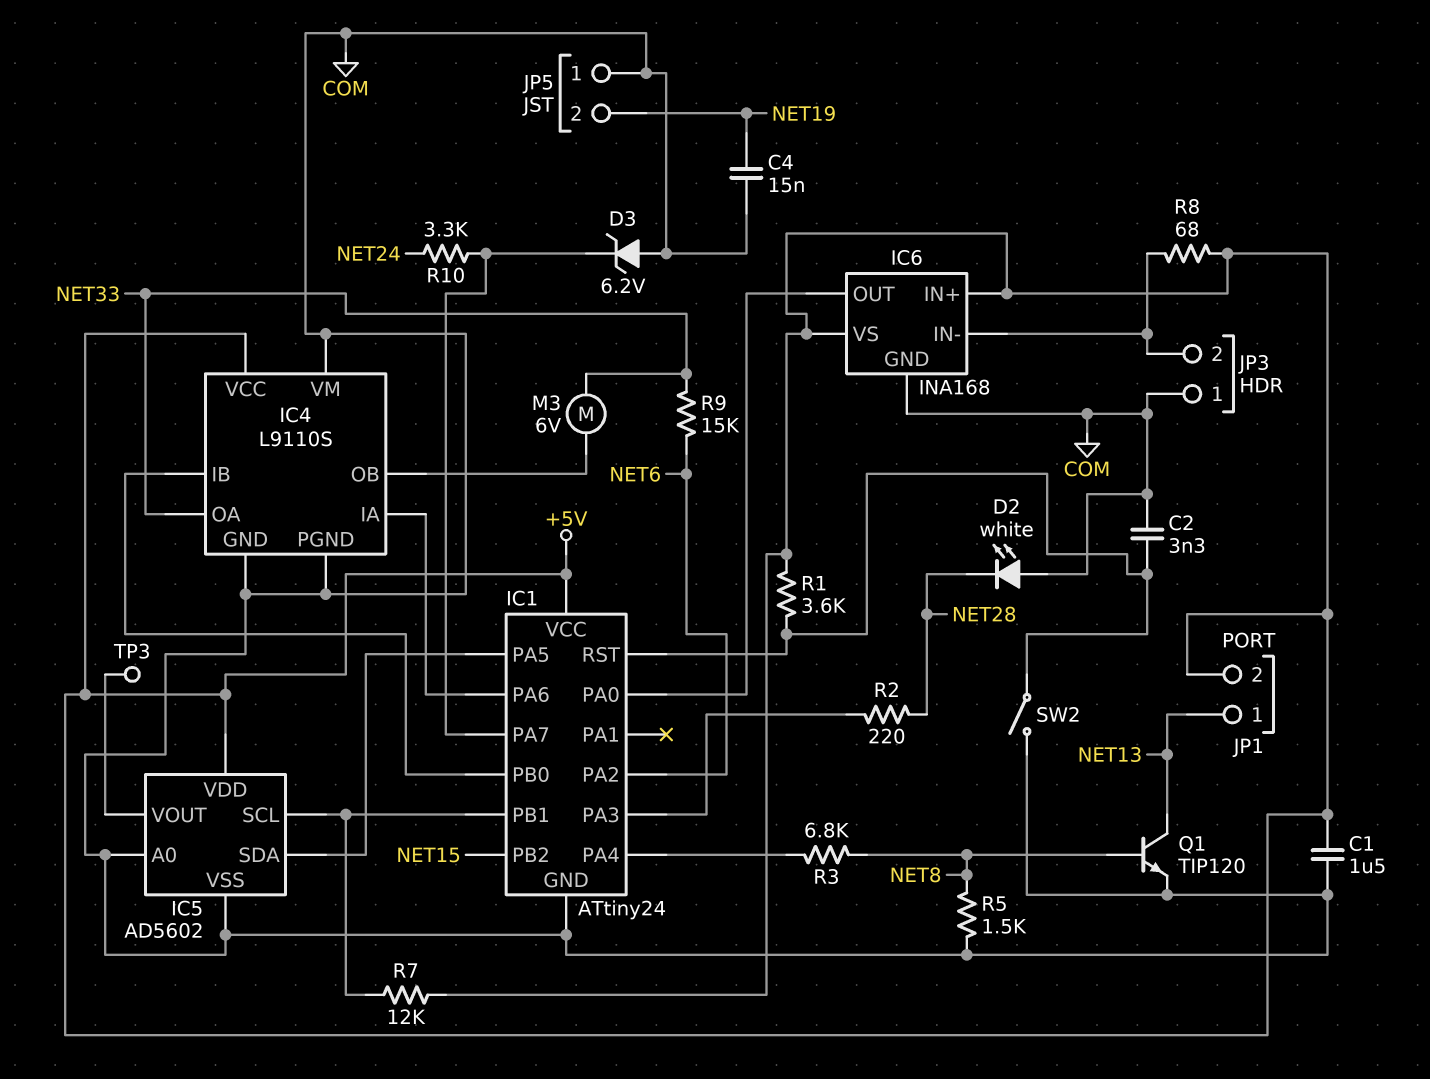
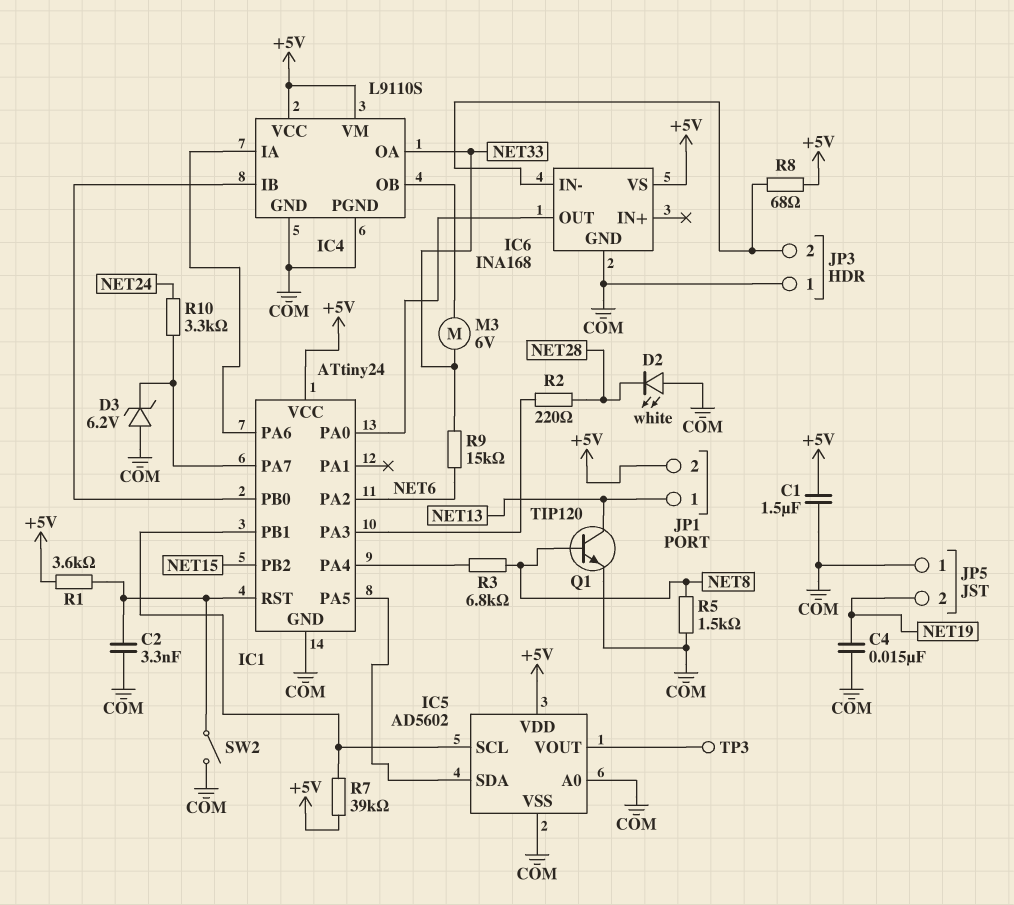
IC4 pin VM: COM -> +5V
IC6 pin IN+: +5V -> none
R7: 12k (+5V, IC1/PB1) -> 39k (+5V, IC1/PB1)

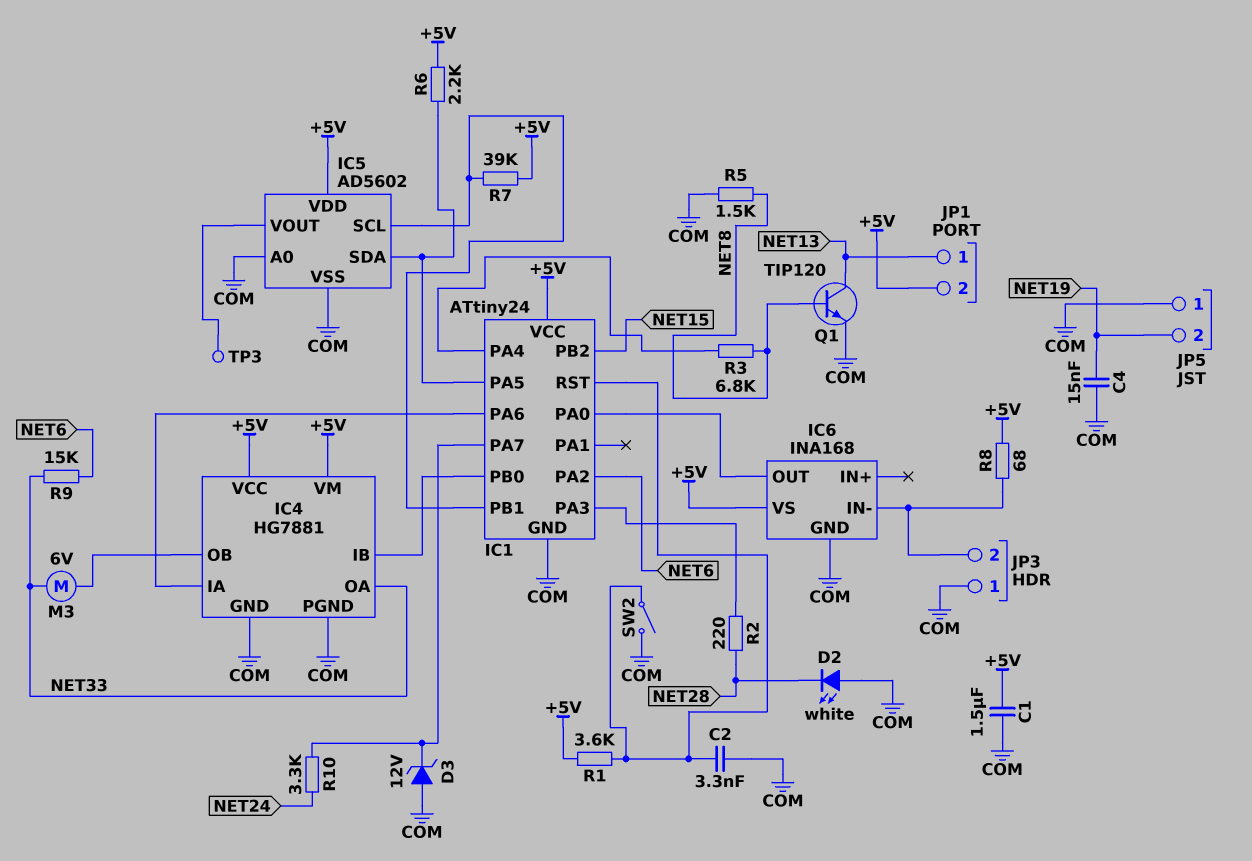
D3: zener 6.2V (A COM, K IC1/PA7) -> zener 12V (A COM, K IC1/PA7)
IC4: L9110S -> HG7881
R6: none -> 2.2k (+5V, IC1/PA5)

